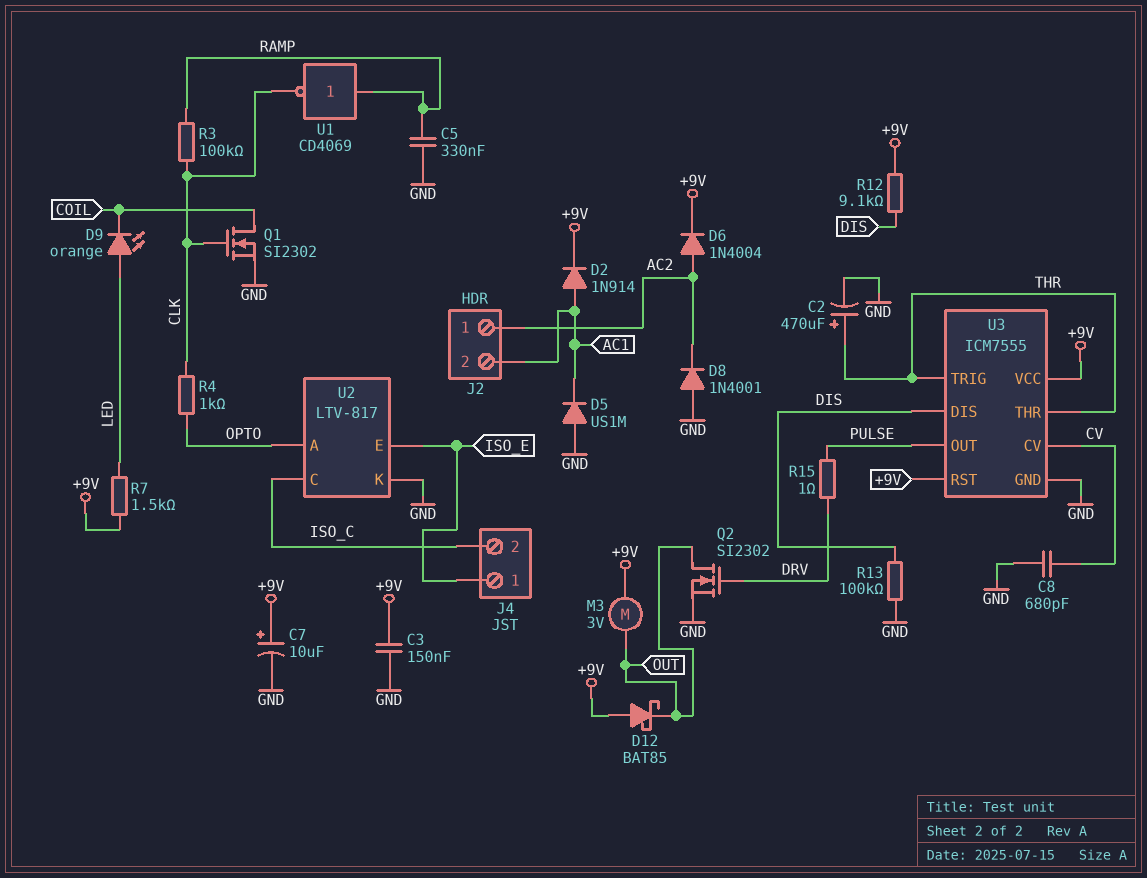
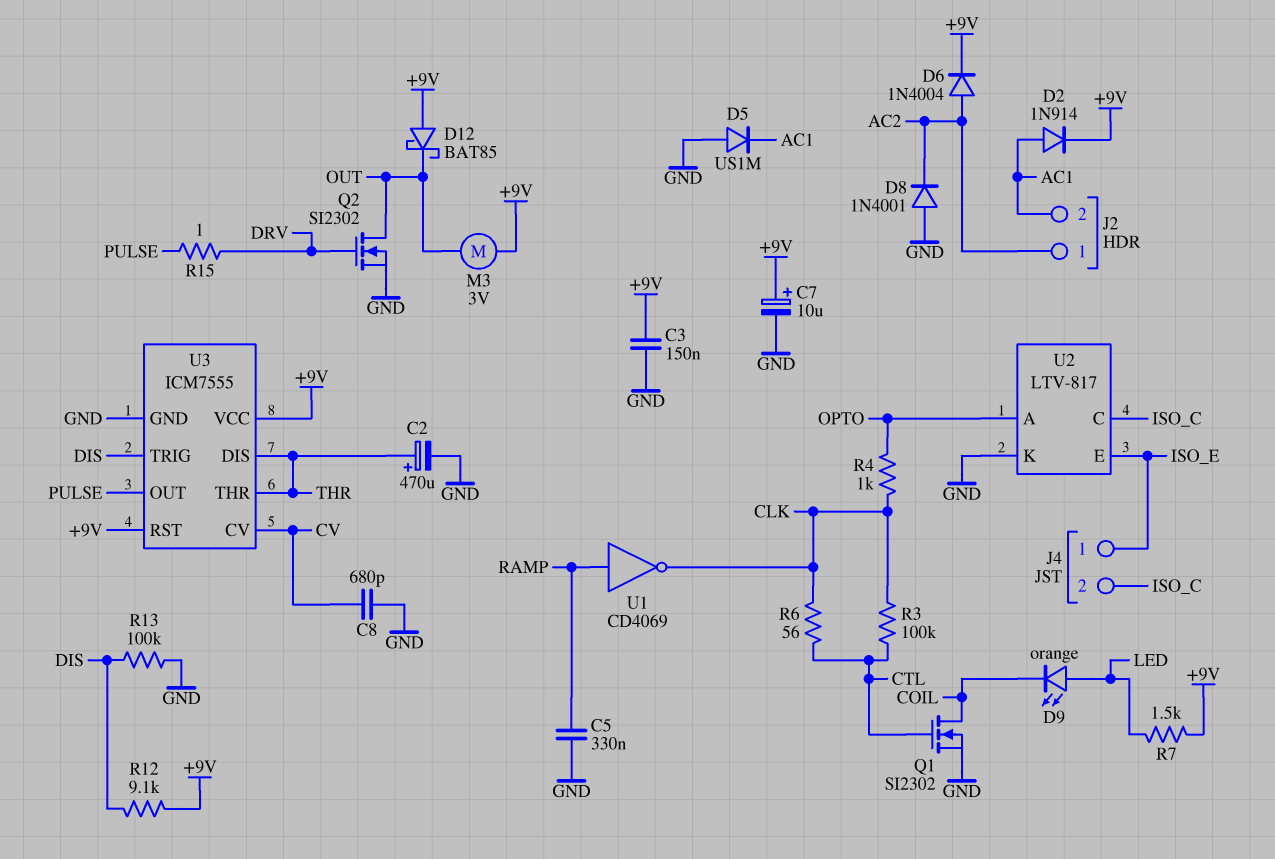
Q1: NMOS SI2302 (G CLK, D COIL, S GND) -> NMOS SI2302 (G CTL, D COIL, S GND)
R3: 100k (CLK, RAMP) -> 100k (CLK, CTL)
R6: none -> 56 (CLK, CTL)
U3 pin DIS: DIS -> THR
U3 pin TRIG: THR -> DIS

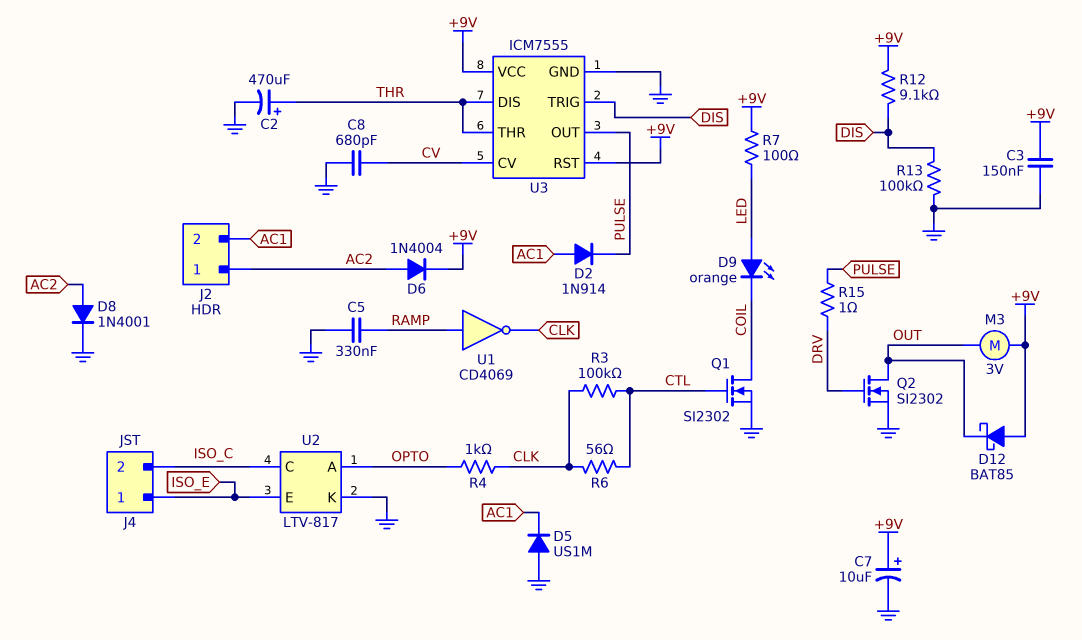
D2: diode 1N914 (A AC1, K +9V) -> diode 1N914 (A AC1, K PULSE)
D8: diode 1N4001 (A GND, K AC2) -> diode 1N4001 (A AC2, K GND)
R7: 1.5k (+9V, LED) -> 100 (+9V, LED)

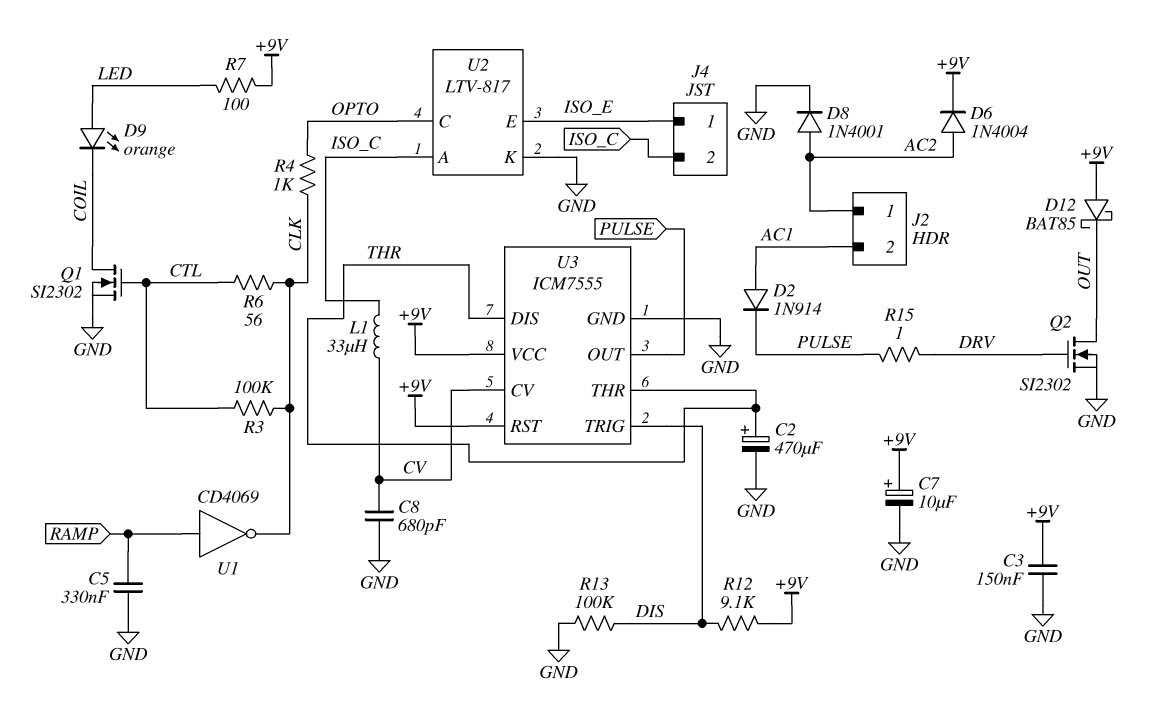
D5: diode US1M (A GND, K AC1) -> none
L1: none -> 33uH (CV, ISO_C)
M3: motor 3V (+9V, OUT) -> none
U2 pin A: OPTO -> ISO_C
U2 pin C: ISO_C -> OPTO

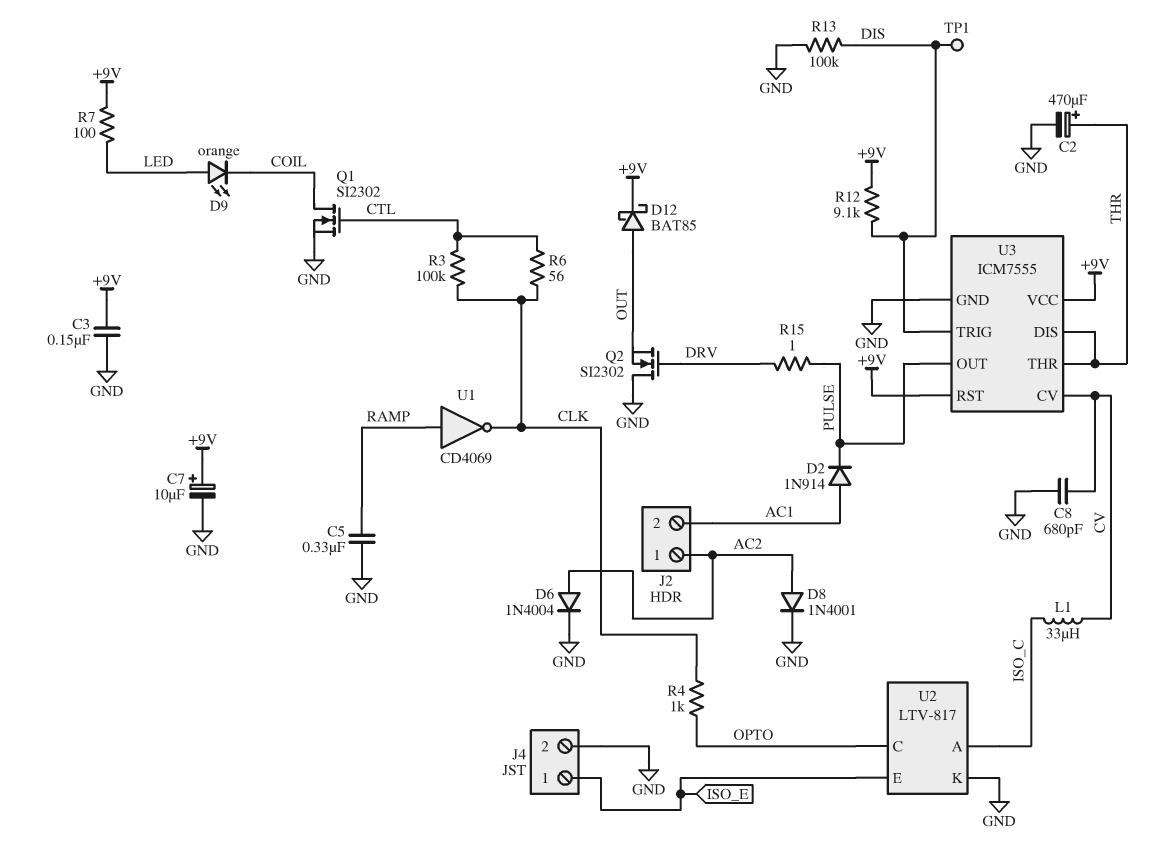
D6: diode 1N4004 (A AC2, K +9V) -> diode 1N4004 (A AC2, K GND)
D12: schottky BAT85 (A +9V, K OUT) -> schottky BAT85 (A OUT, K +9V)
J4 pin 2: ISO_C -> GND
Q2: NMOS SI2302 (G DRV, D OUT, S GND) -> NMOS SI2302 (G DRV, D GND, S OUT)
TP1: none -> test point (DIS)

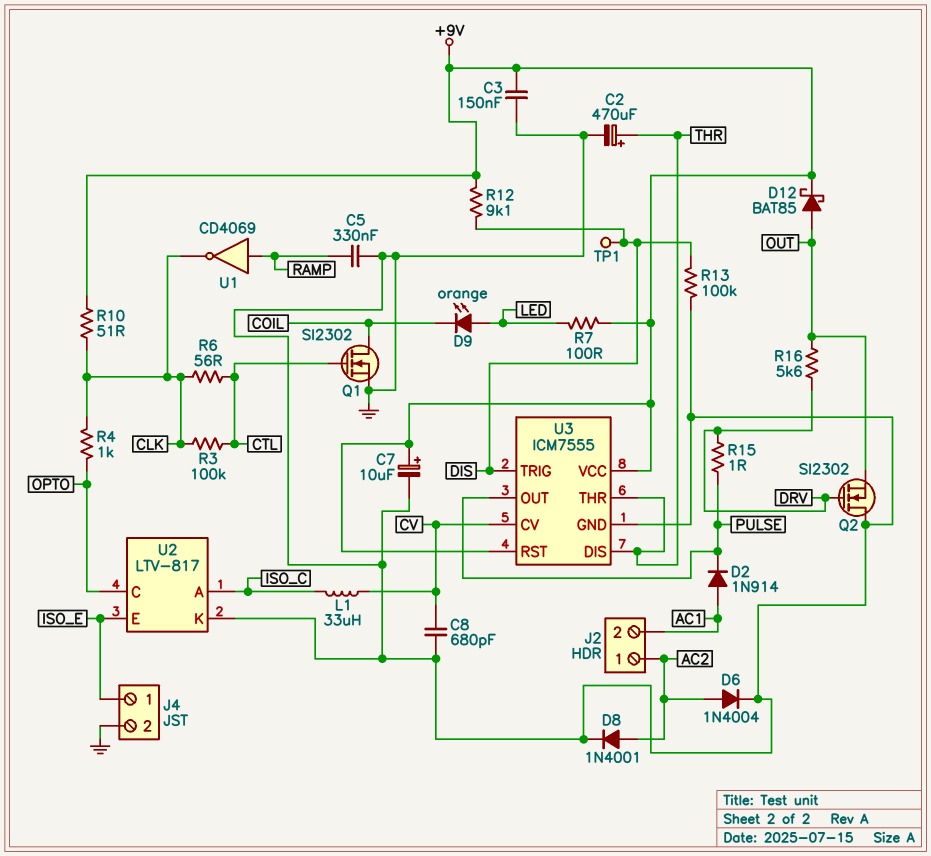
R10: none -> 51 (+9V, CLK)
R16: none -> 5.6k (DRV, OUT)

